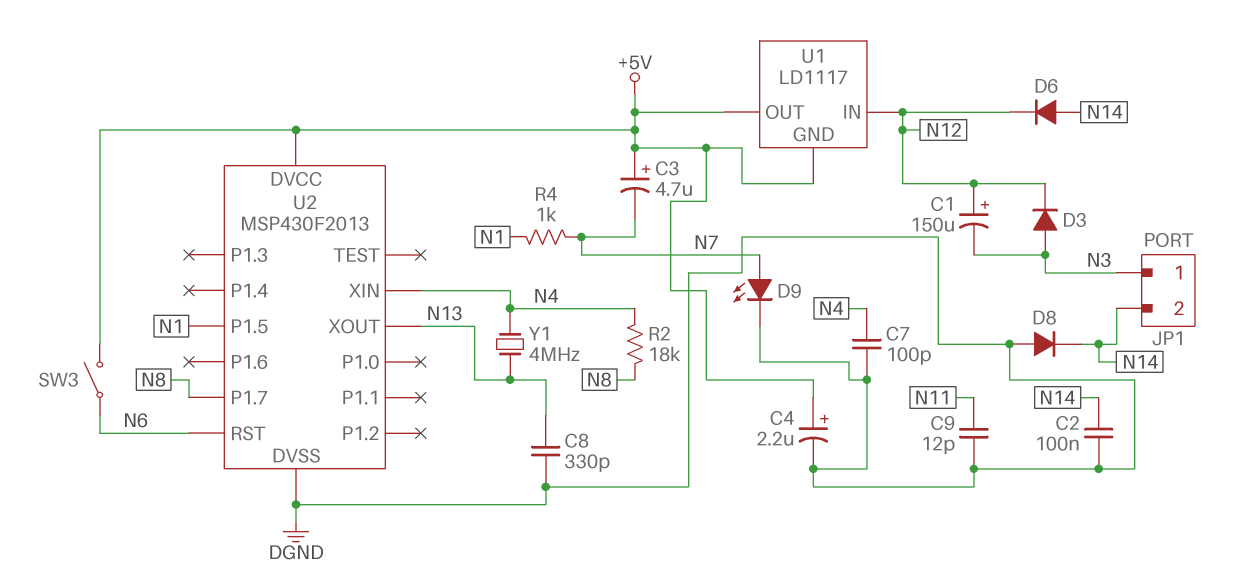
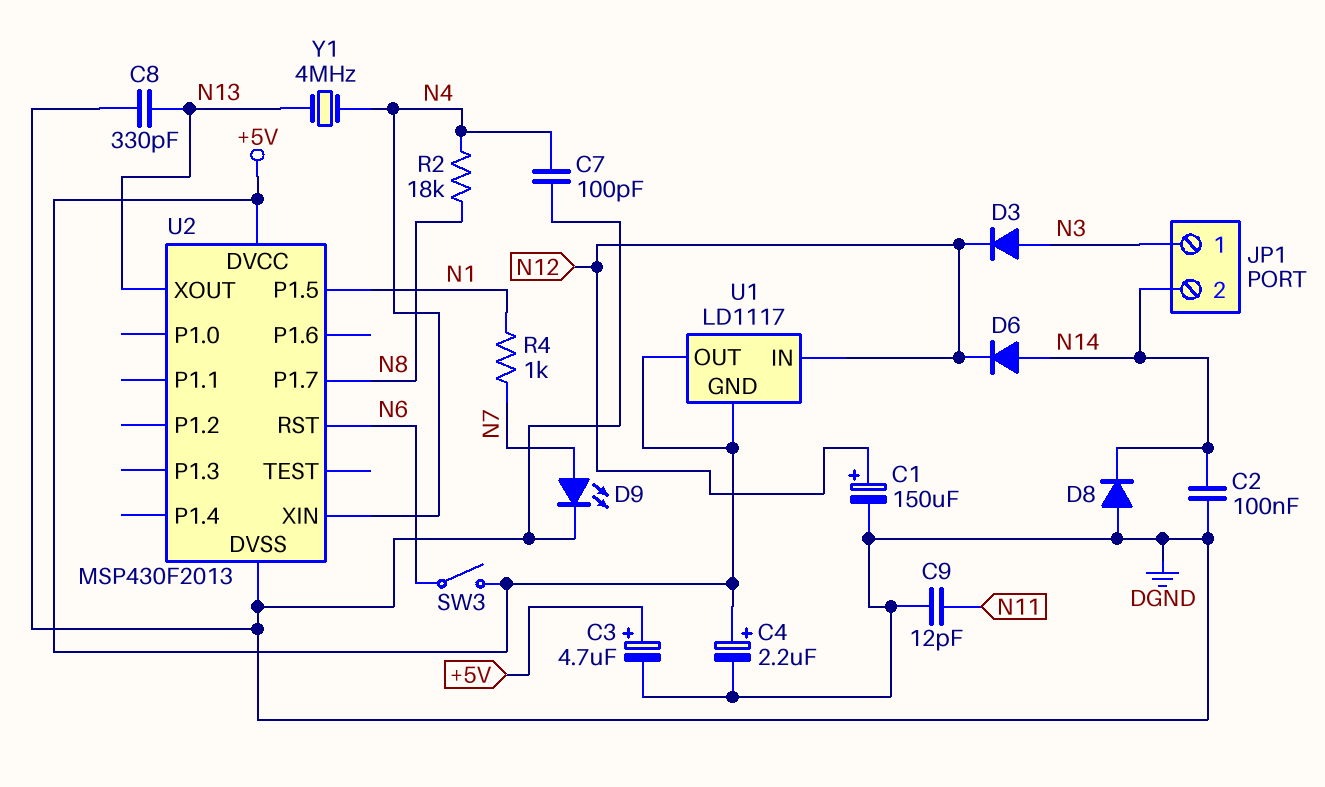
C1: 150uF (plus N12, minus N3) -> 150uF (plus N12, minus DGND)
C3: 4.7uF (plus +5V, minus N7) -> 4.7uF (plus +5V, minus DGND)

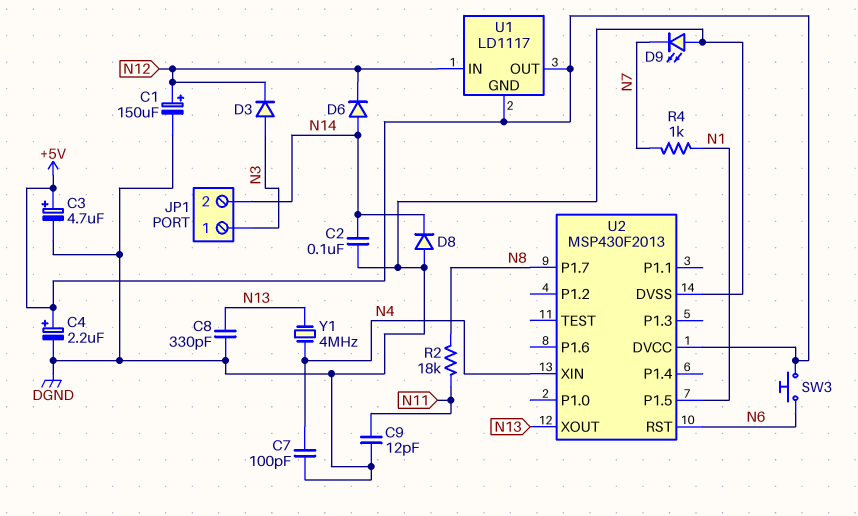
D9: LED (A N7, K DGND) -> LED (A DGND, K N7)
R2: 18k (N4, N8) -> 18k (N8, N11)
SW3: switch (+5V, N6) -> button (+5V, N6)

